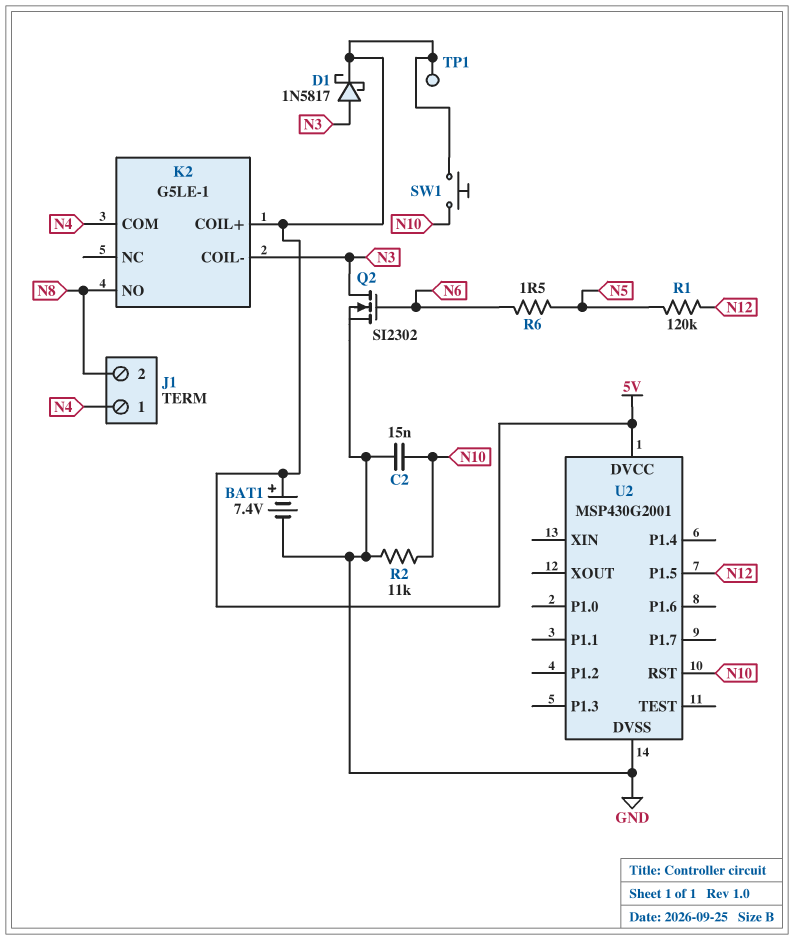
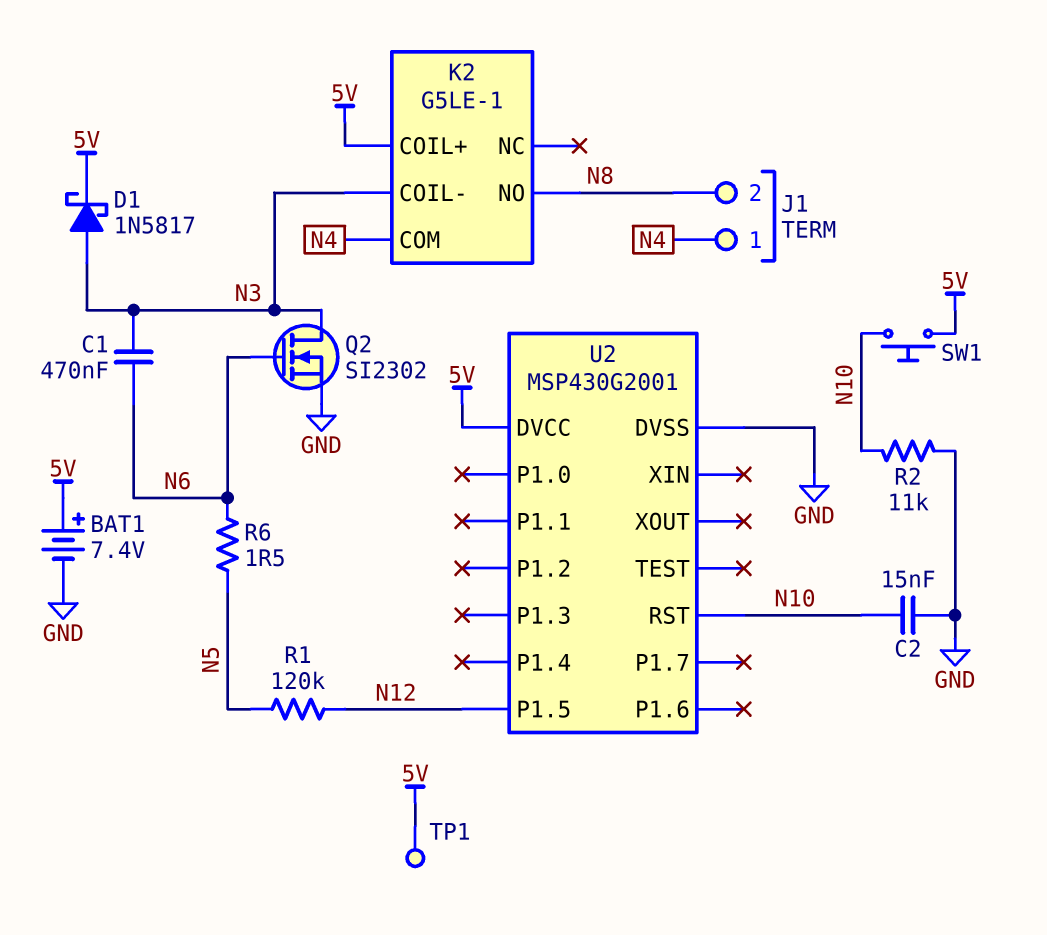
C1: none -> 470nF (N3, N6)

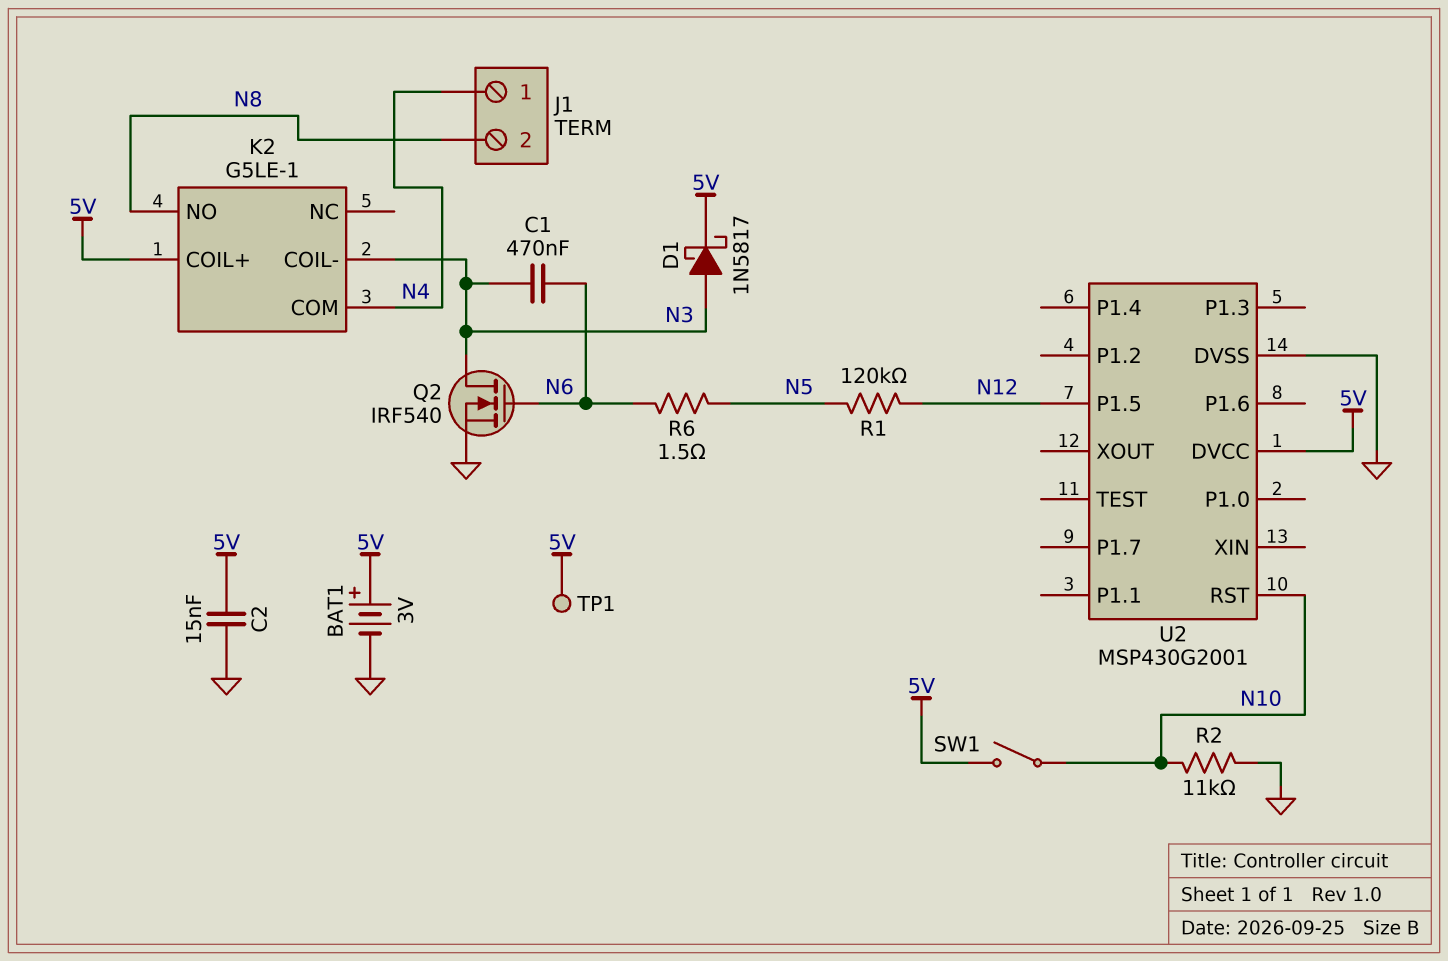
BAT1: 7.4V (plus 5V, minus GND) -> 3V (plus 5V, minus GND)
C2: 15nF (GND, N10) -> 15nF (5V, GND)
Q2: NMOS SI2302 (G N6, D N3, S GND) -> NMOS IRF540 (G N6, D N3, S GND)
SW1: button (5V, N10) -> switch (5V, N10)

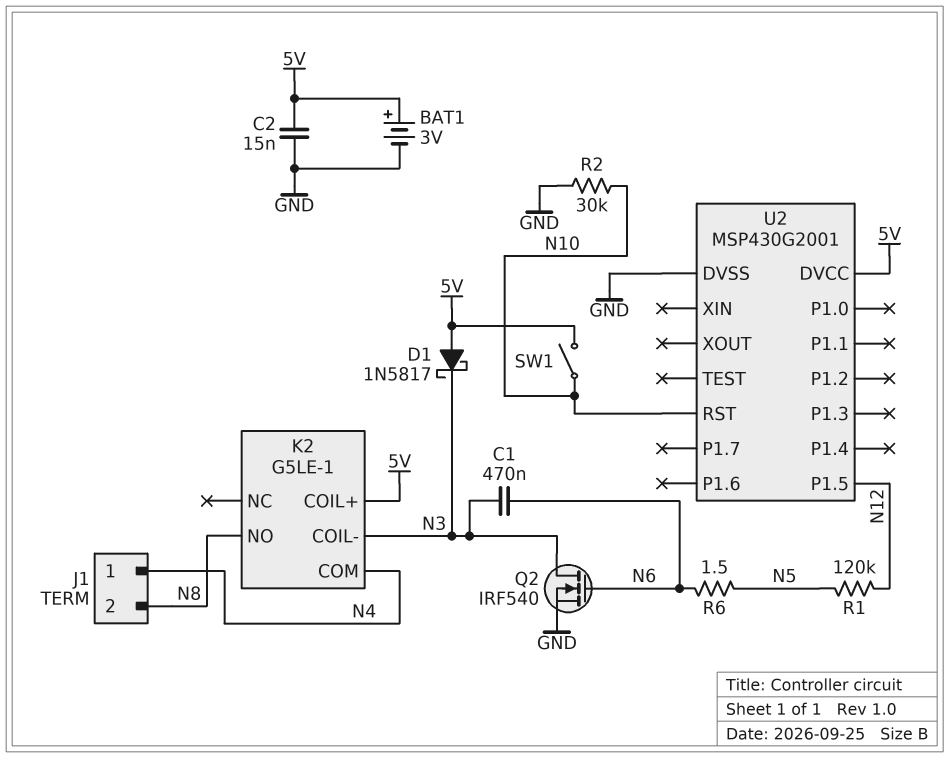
D1: schottky 1N5817 (A N3, K 5V) -> schottky 1N5817 (A 5V, K N3)
R2: 11k (GND, N10) -> 30k (GND, N10)
TP1: test point (5V) -> none

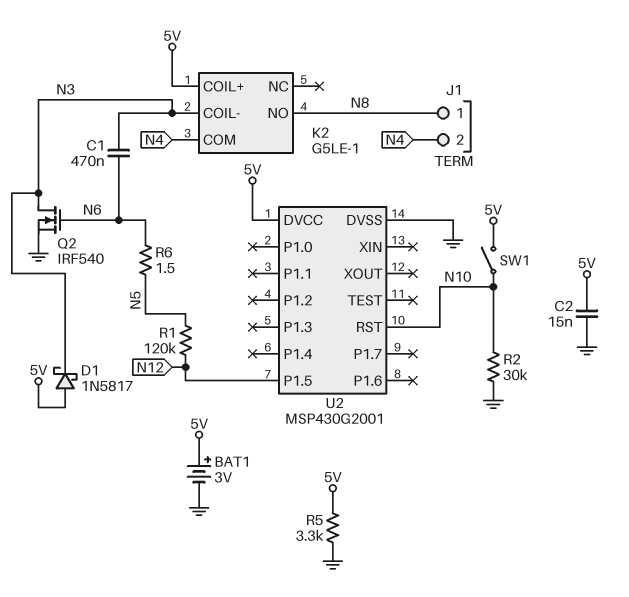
J1 pin 1: N4 -> N8
J1 pin 2: N8 -> N4
R5: none -> 3.3k (5V, GND)

